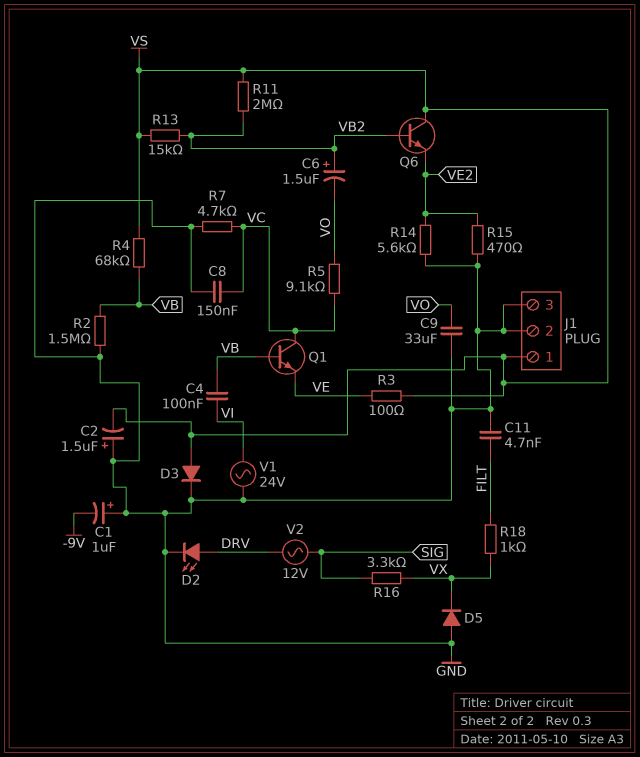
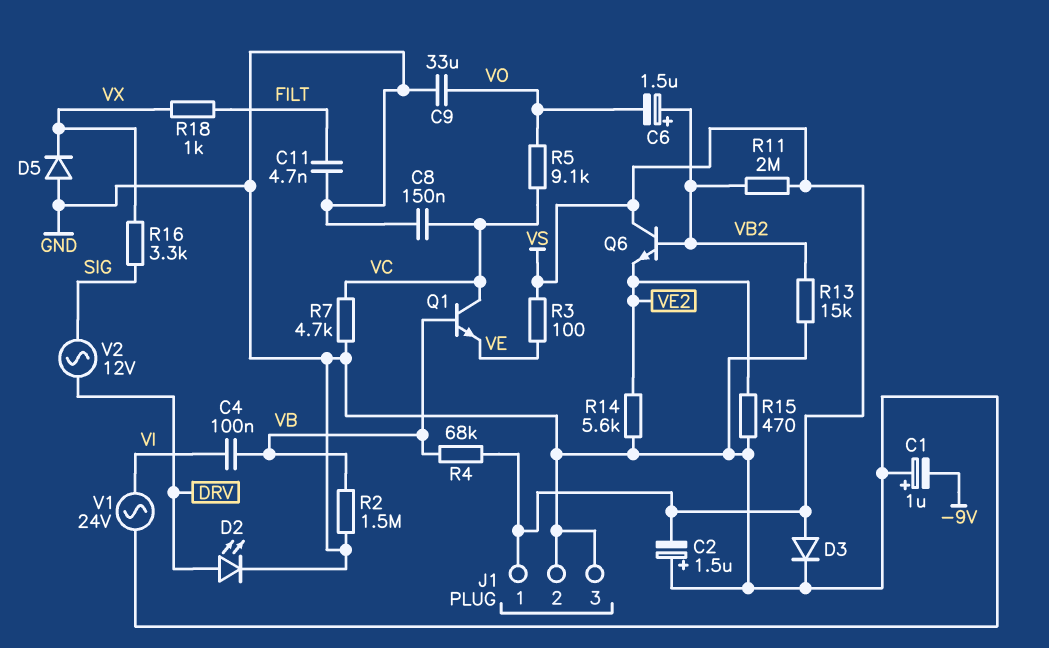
R13: 15k (VB2, VS) -> 15k (GND, VB2)

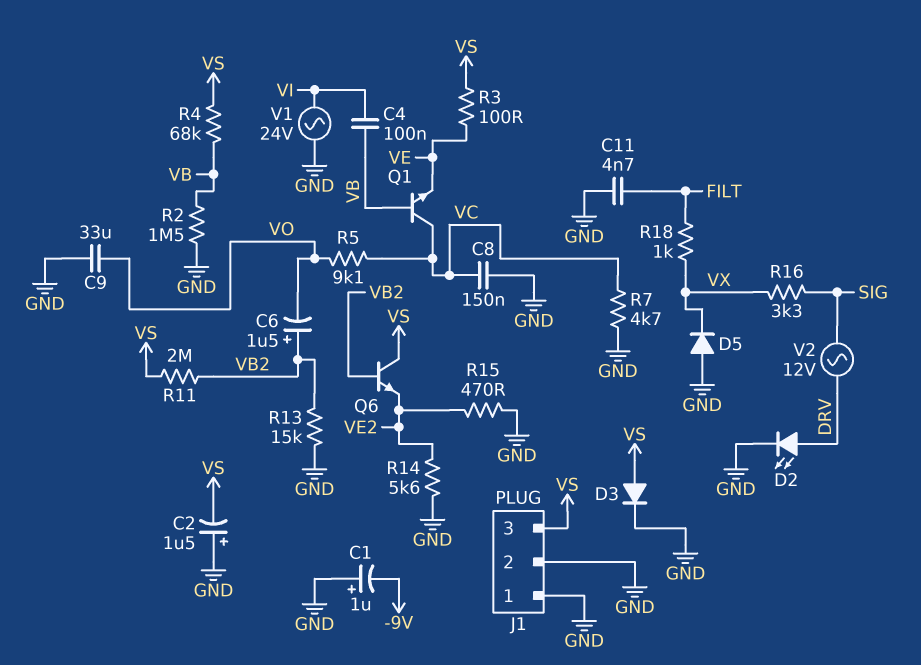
J1 pin 1: VS -> GND
J1 pin 3: GND -> VS

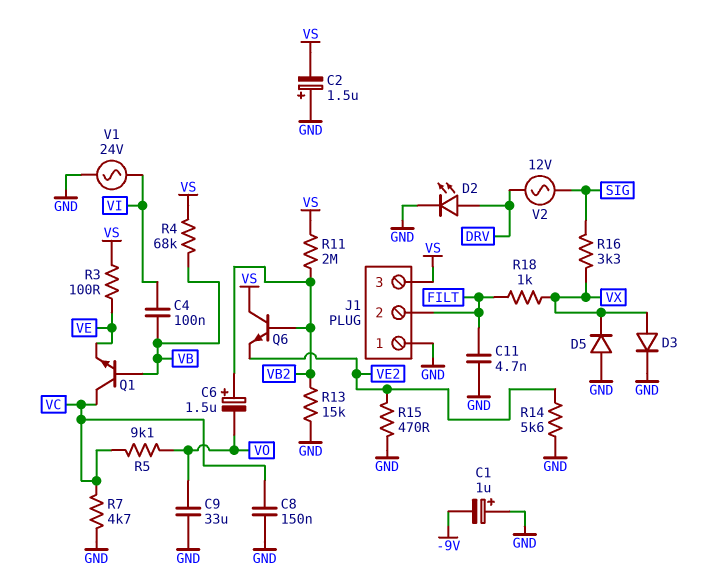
D3: diode (A VS, K GND) -> diode (A VX, K GND)
J1 pin 2: GND -> FILT
R2: 1.5M (GND, VB) -> none

